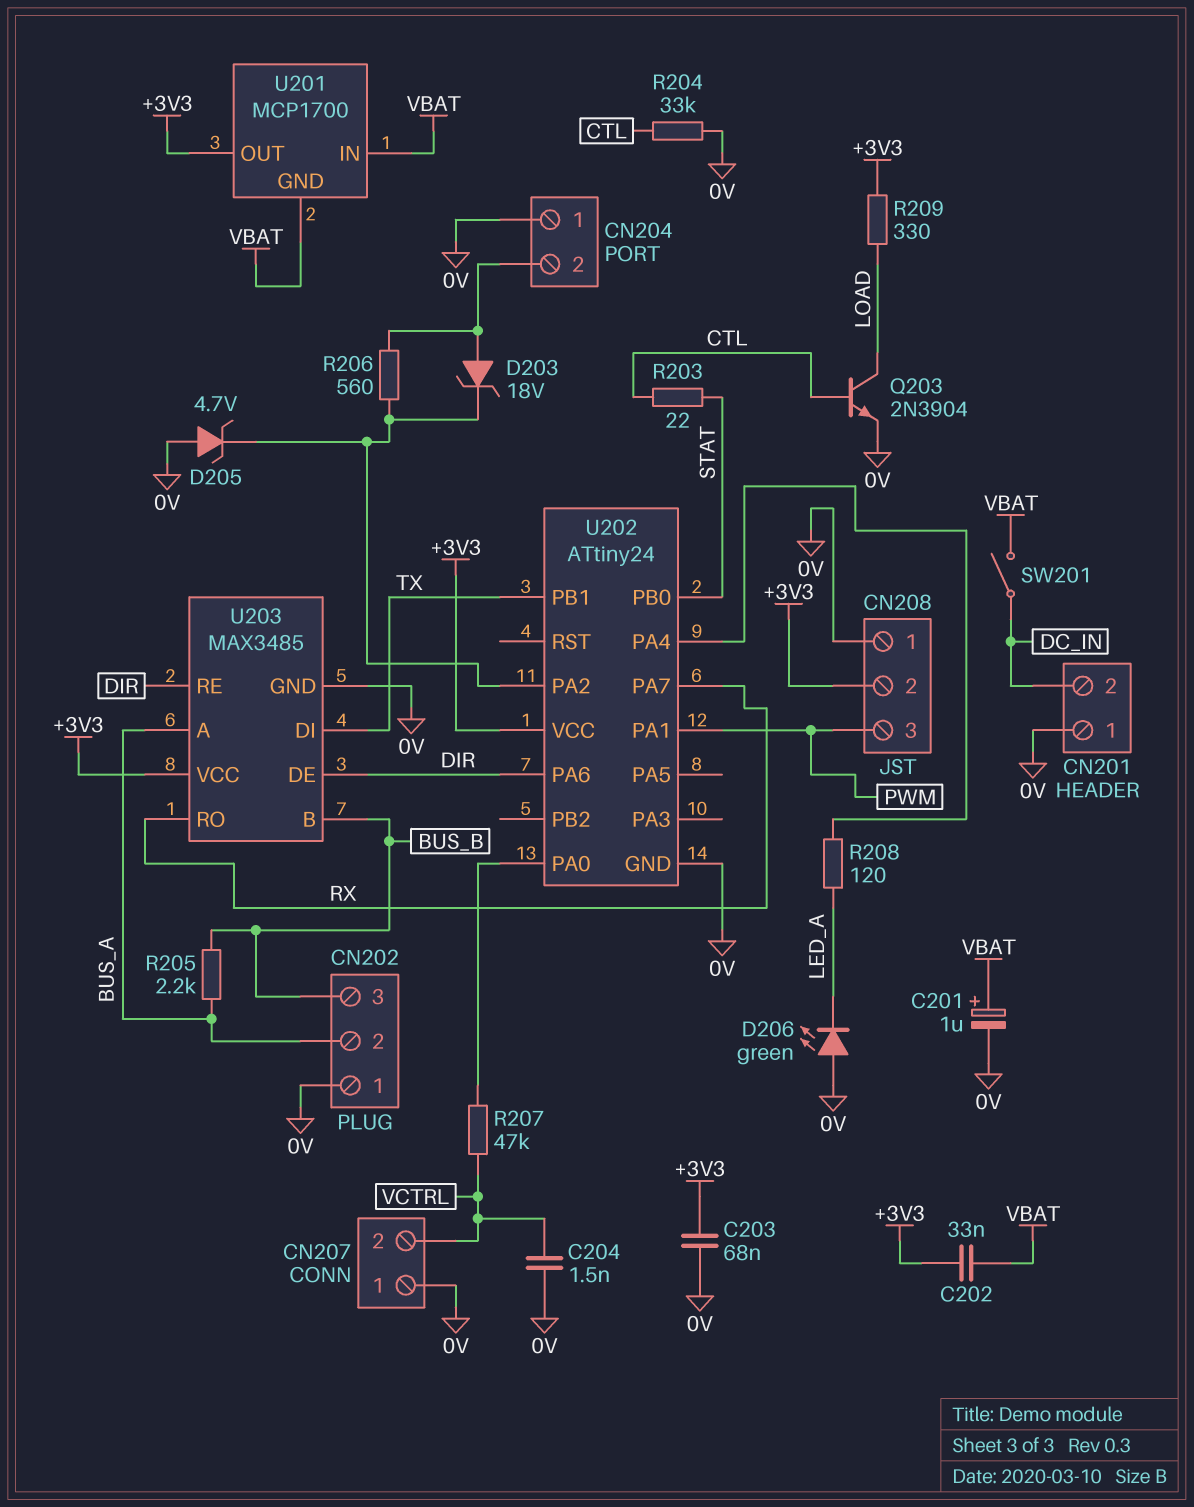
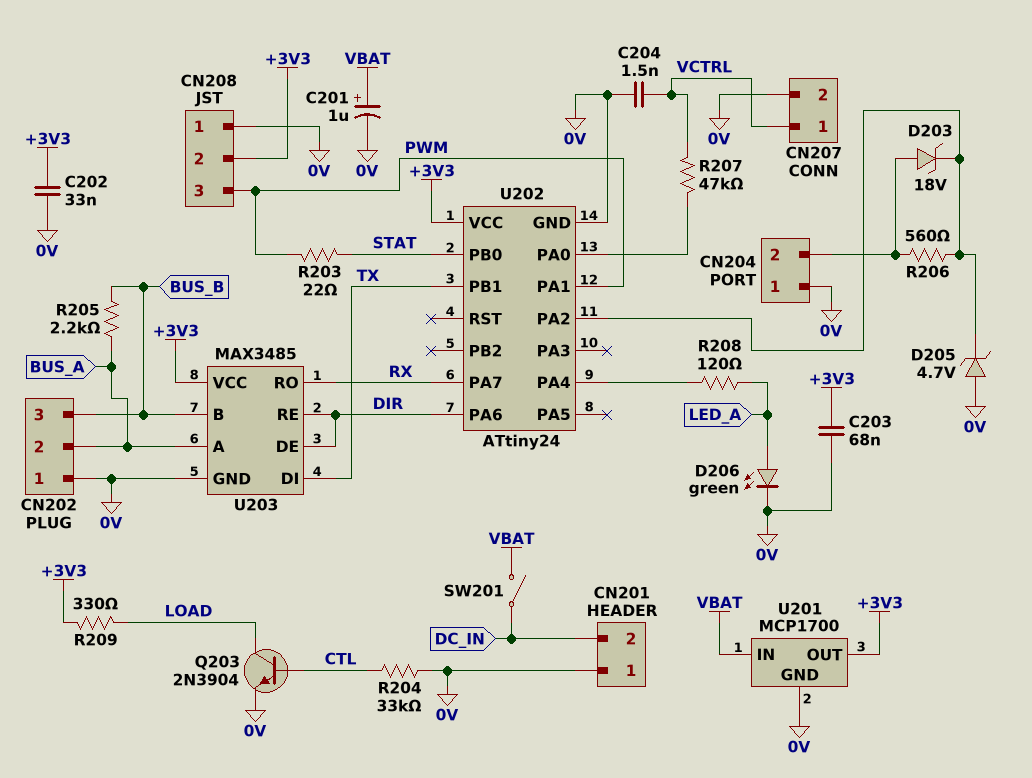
C202: 33nF (+3V3, VBAT) -> 33nF (+3V3, 0V)
CN207 pin 1: 0V -> VCTRL
CN207 pin 2: VCTRL -> 0V
D206: LED green (A 0V, K LED_A) -> LED green (A LED_A, K 0V)
R203: 22 (CTL, STAT) -> 22 (PWM, STAT)
U201 pin GND: VBAT -> 0V

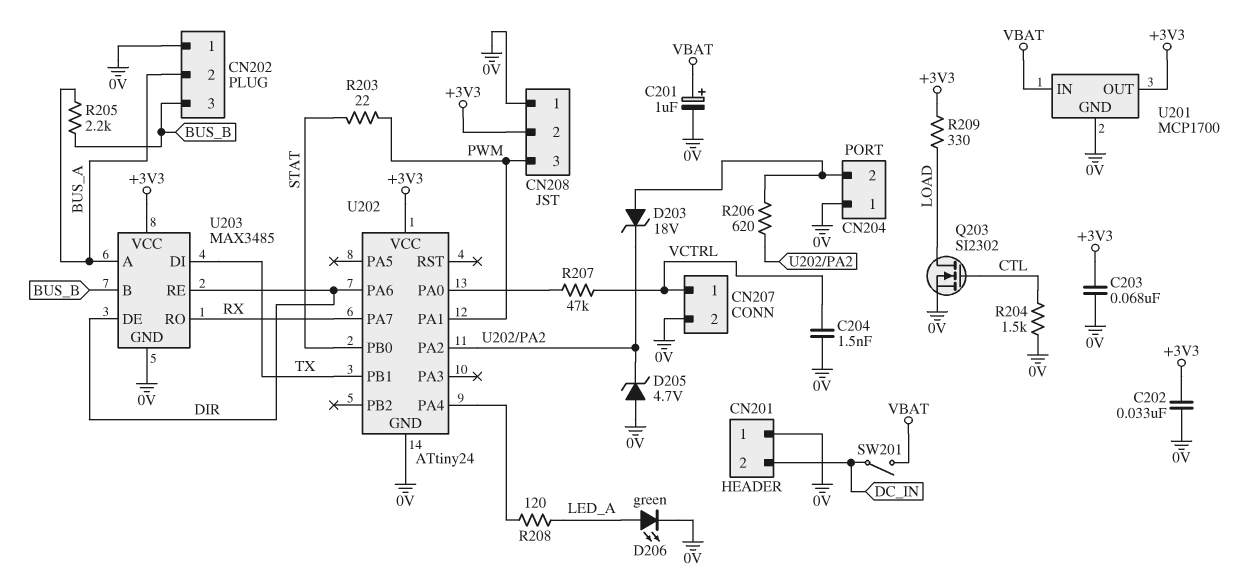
Q203: NPN 2N3904 (B CTL, C LOAD, E 0V) -> NMOS SI2302 (G CTL, D LOAD, S 0V)
R204: 33k (0V, CTL) -> 1.5k (0V, CTL)
R206: 560 (CN204/2, U202/PA2) -> 620 (CN204/2, U202/PA2)

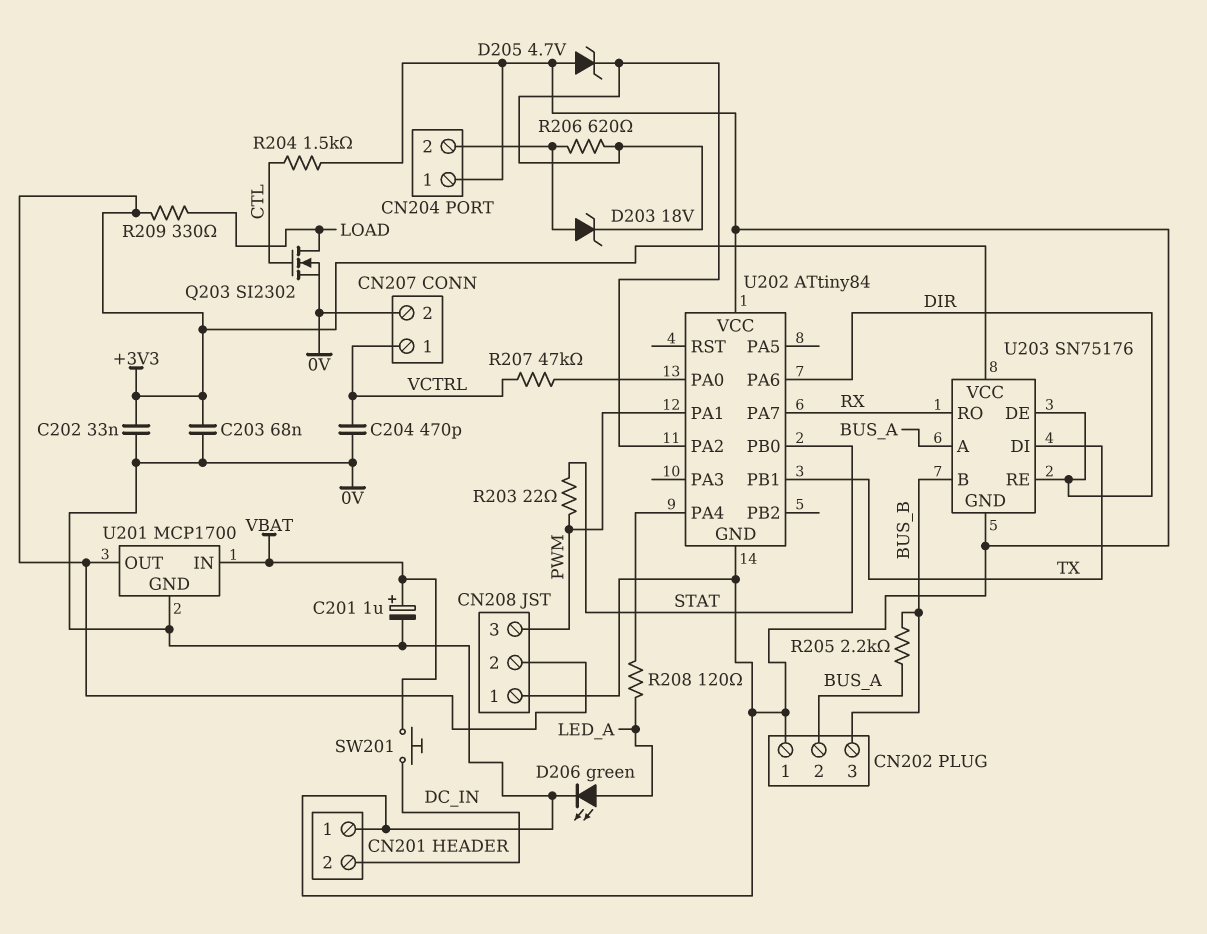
C204: 1.5nF (0V, VCTRL) -> 470pF (0V, VCTRL)
SW201: switch (DC_IN, VBAT) -> button (DC_IN, VBAT)
U202: ATtiny24 -> ATtiny84
U202 pin VCC: +3V3 -> 0V
U203: MAX3485 -> SN75176

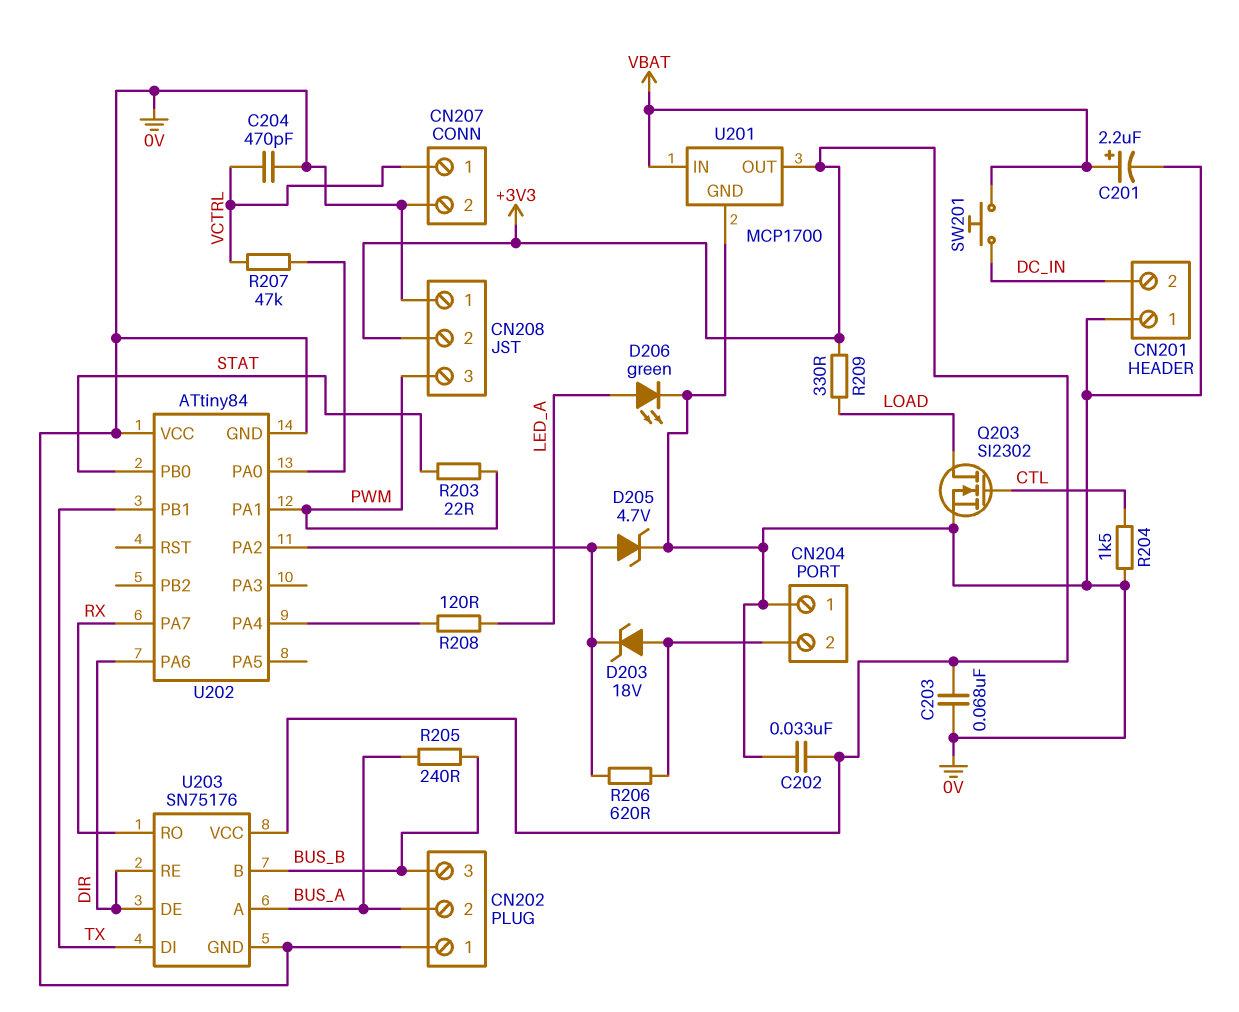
C201: 1uF (plus VBAT, minus 0V) -> 2.2uF (plus VBAT, minus 0V)
D205: zener 4.7V (A 0V, K U202/PA2) -> zener 4.7V (A U202/PA2, K 0V)
R205: 2.2k (BUS_A, BUS_B) -> 240 (BUS_A, BUS_B)

